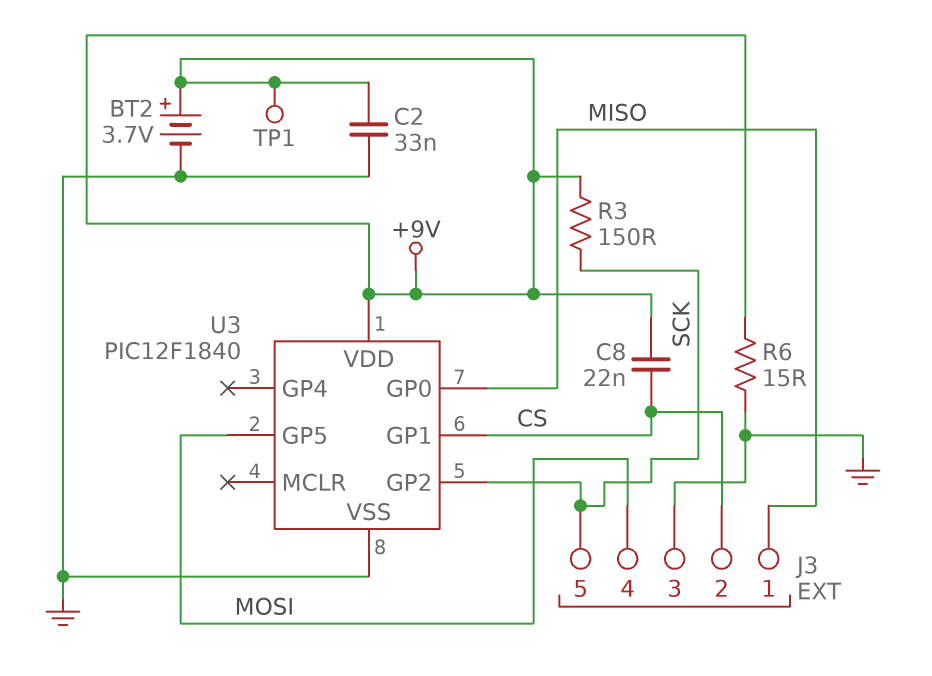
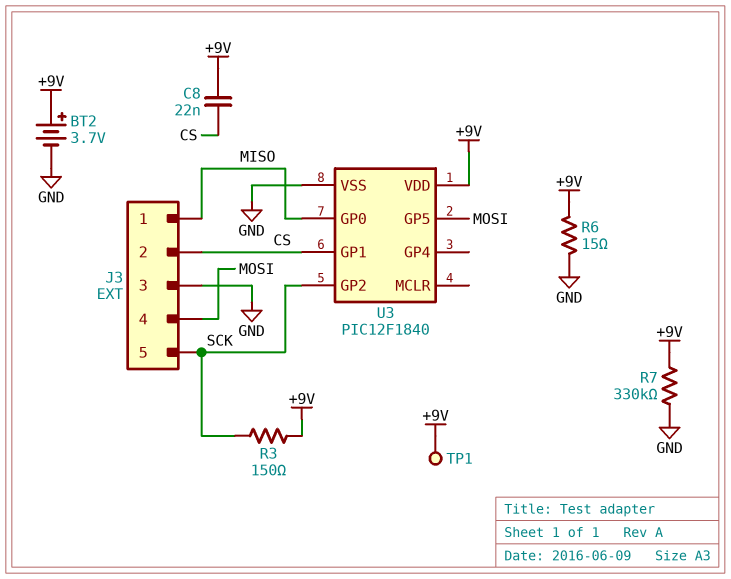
C2: 33nF (+9V, GND) -> none
R7: none -> 330k (+9V, GND)

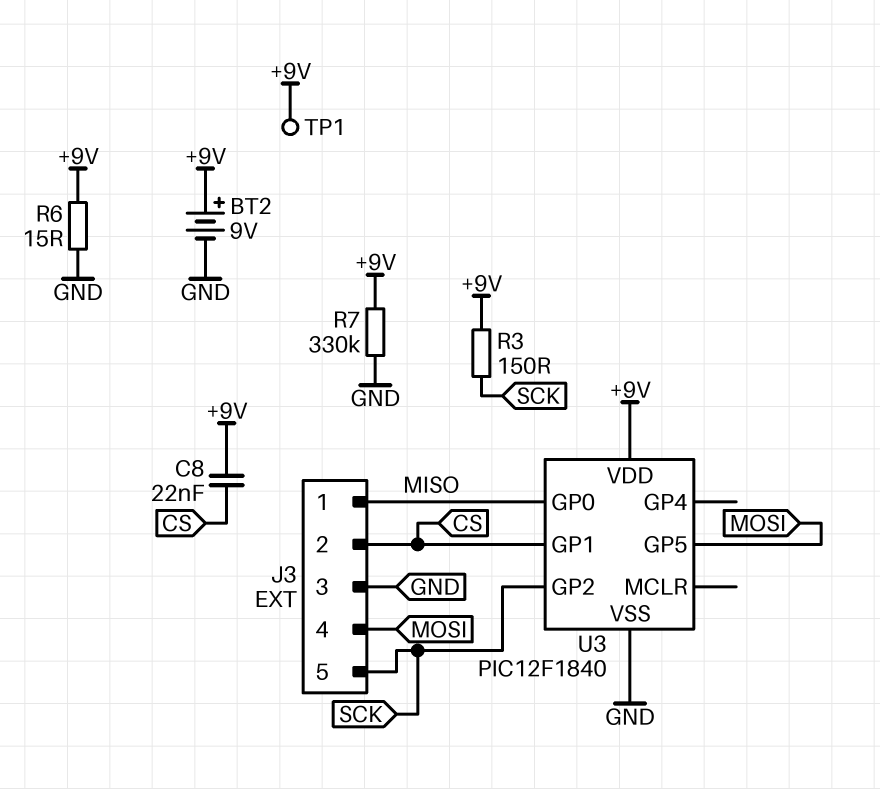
BT2: 3.7V (plus +9V, minus GND) -> 9V (plus +9V, minus GND)

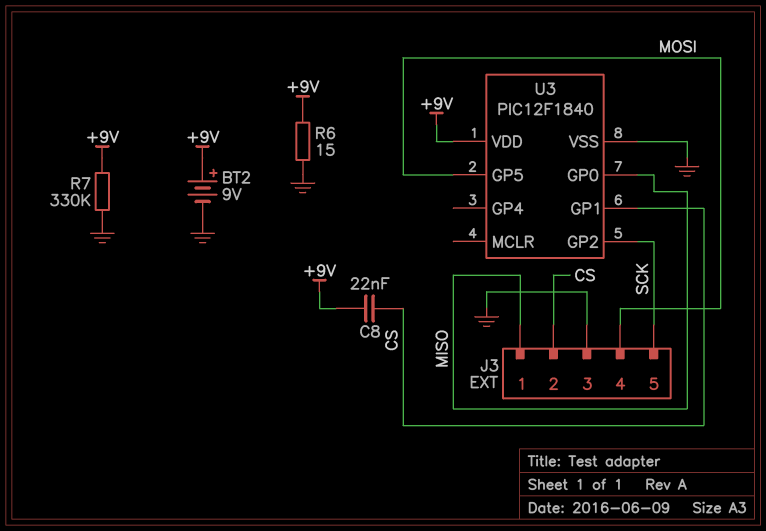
R3: 150 (+9V, SCK) -> none
TP1: test point (+9V) -> none

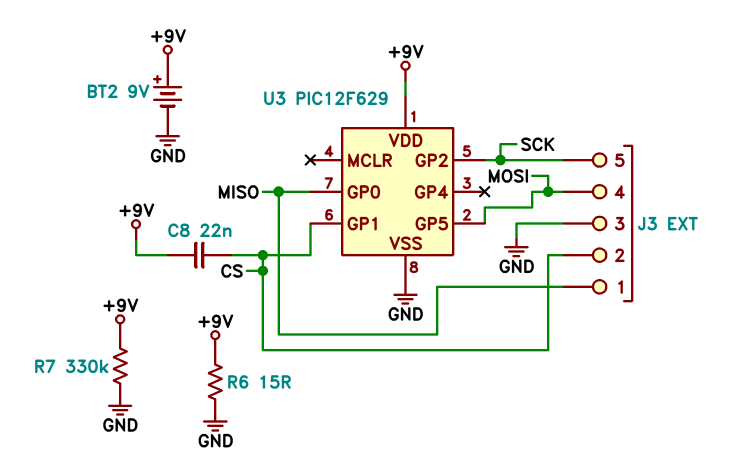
U3: PIC12F1840 -> PIC12F629

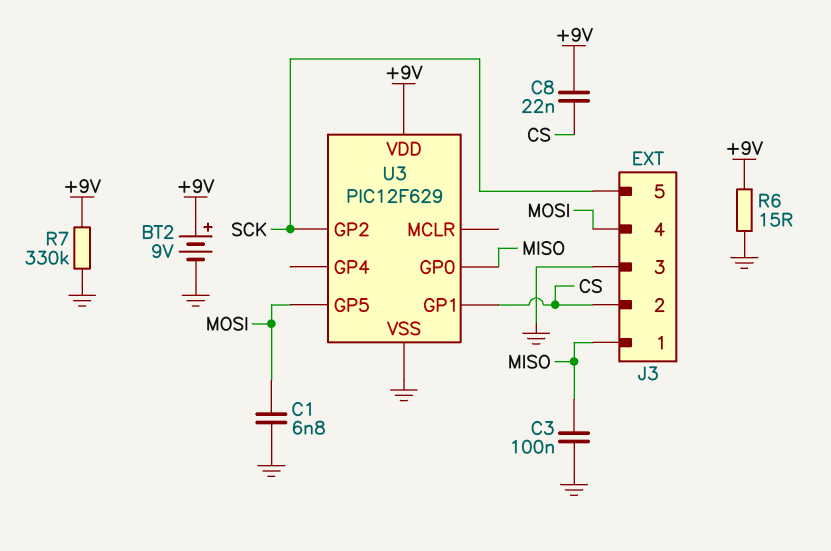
C1: none -> 6.8nF (GND, MOSI)
C3: none -> 100nF (GND, MISO)

